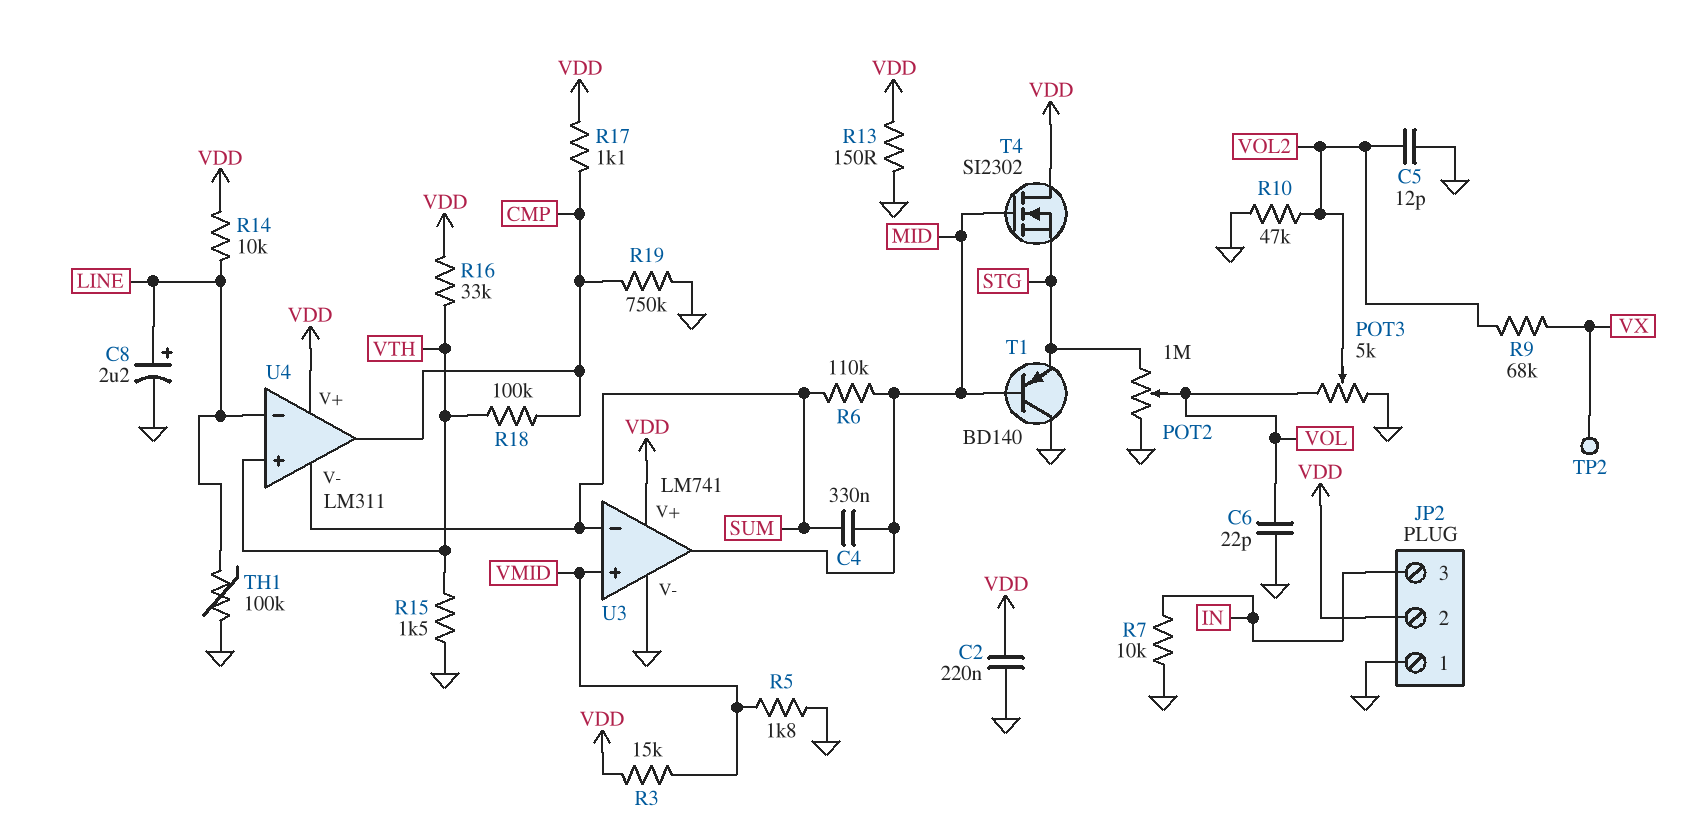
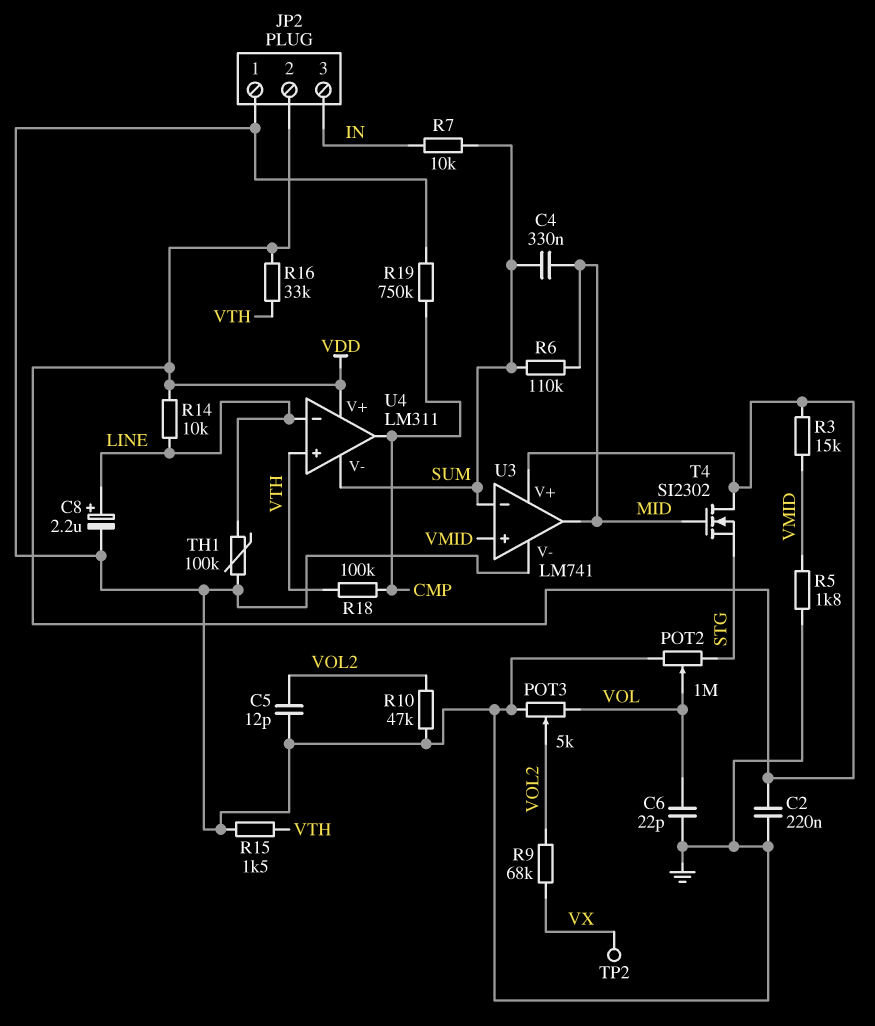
R7: 10k (GND, IN) -> 10k (IN, SUM)
R13: 150 (GND, VDD) -> none
R17: 1.1k (CMP, VDD) -> none
T1: PNP BD140 (B MID, C GND, E STG) -> none

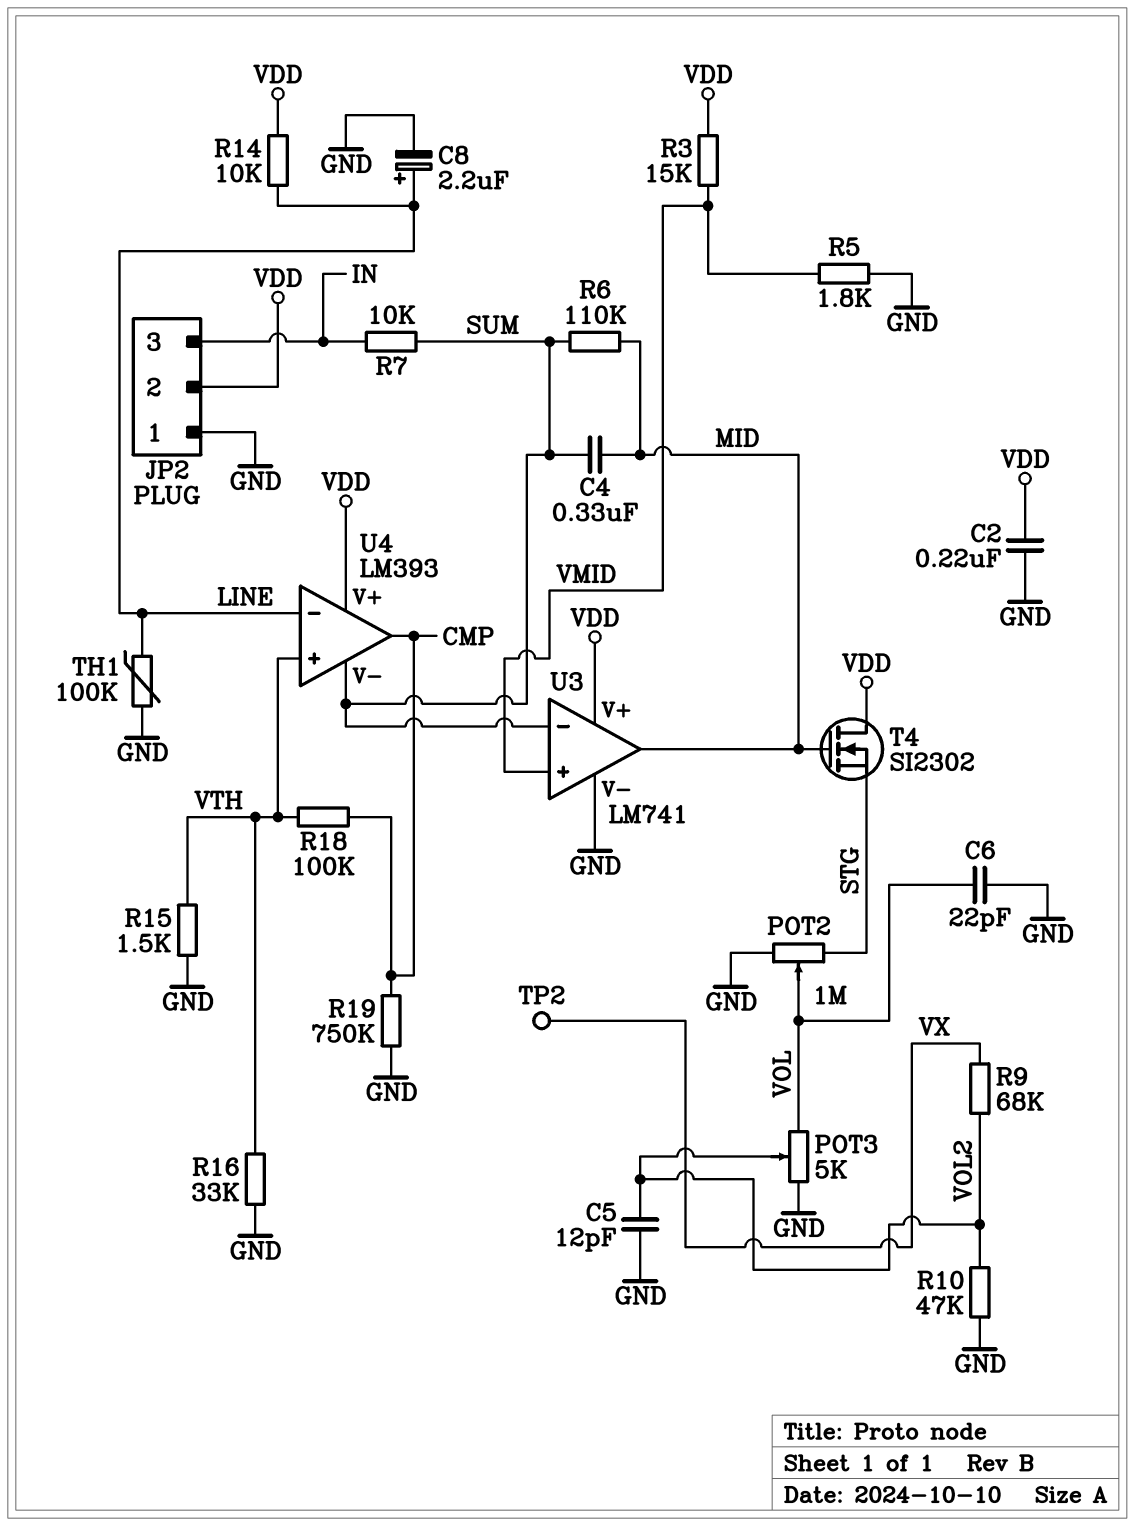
R16: 33k (VDD, VTH) -> 33k (GND, VTH)
U4: LM311 -> LM393

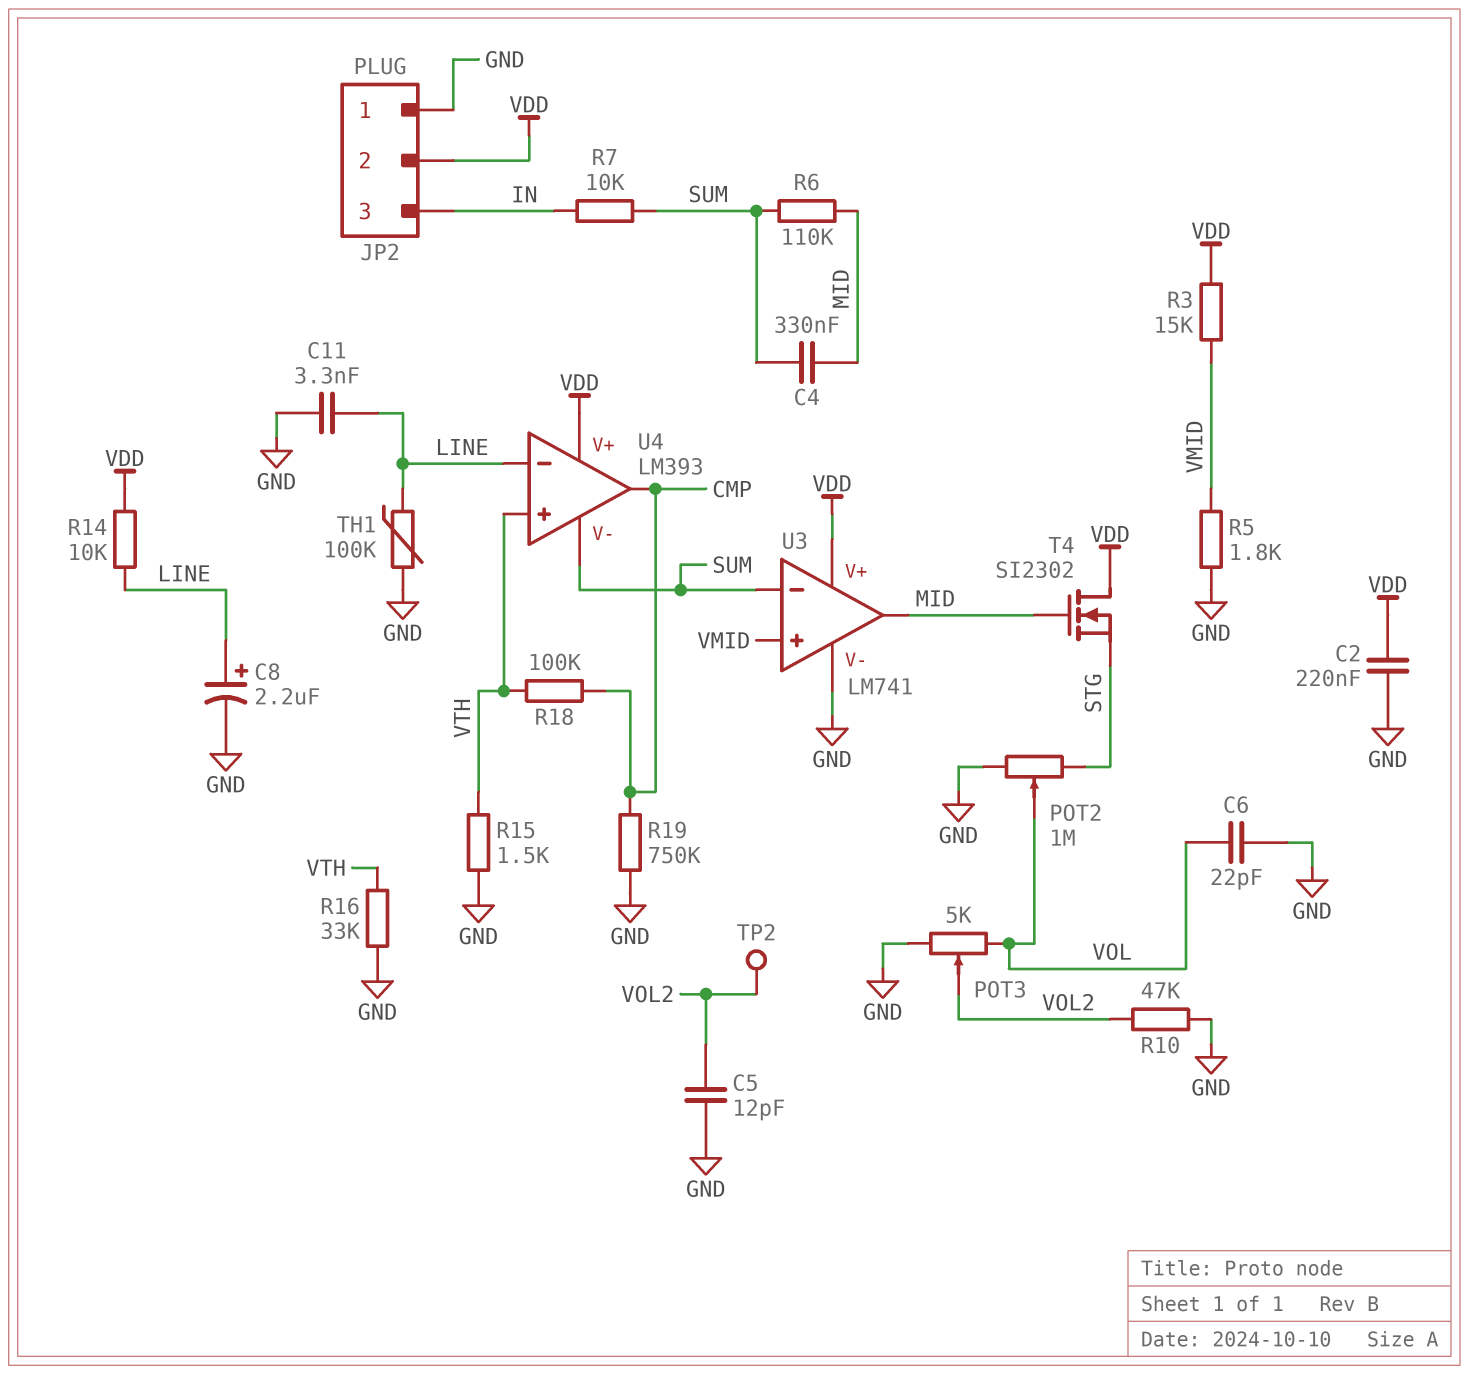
C11: none -> 3.3nF (GND, LINE)
R9: 68k (VOL2, VX) -> none
TP2: test point (VX) -> test point (VOL2)

